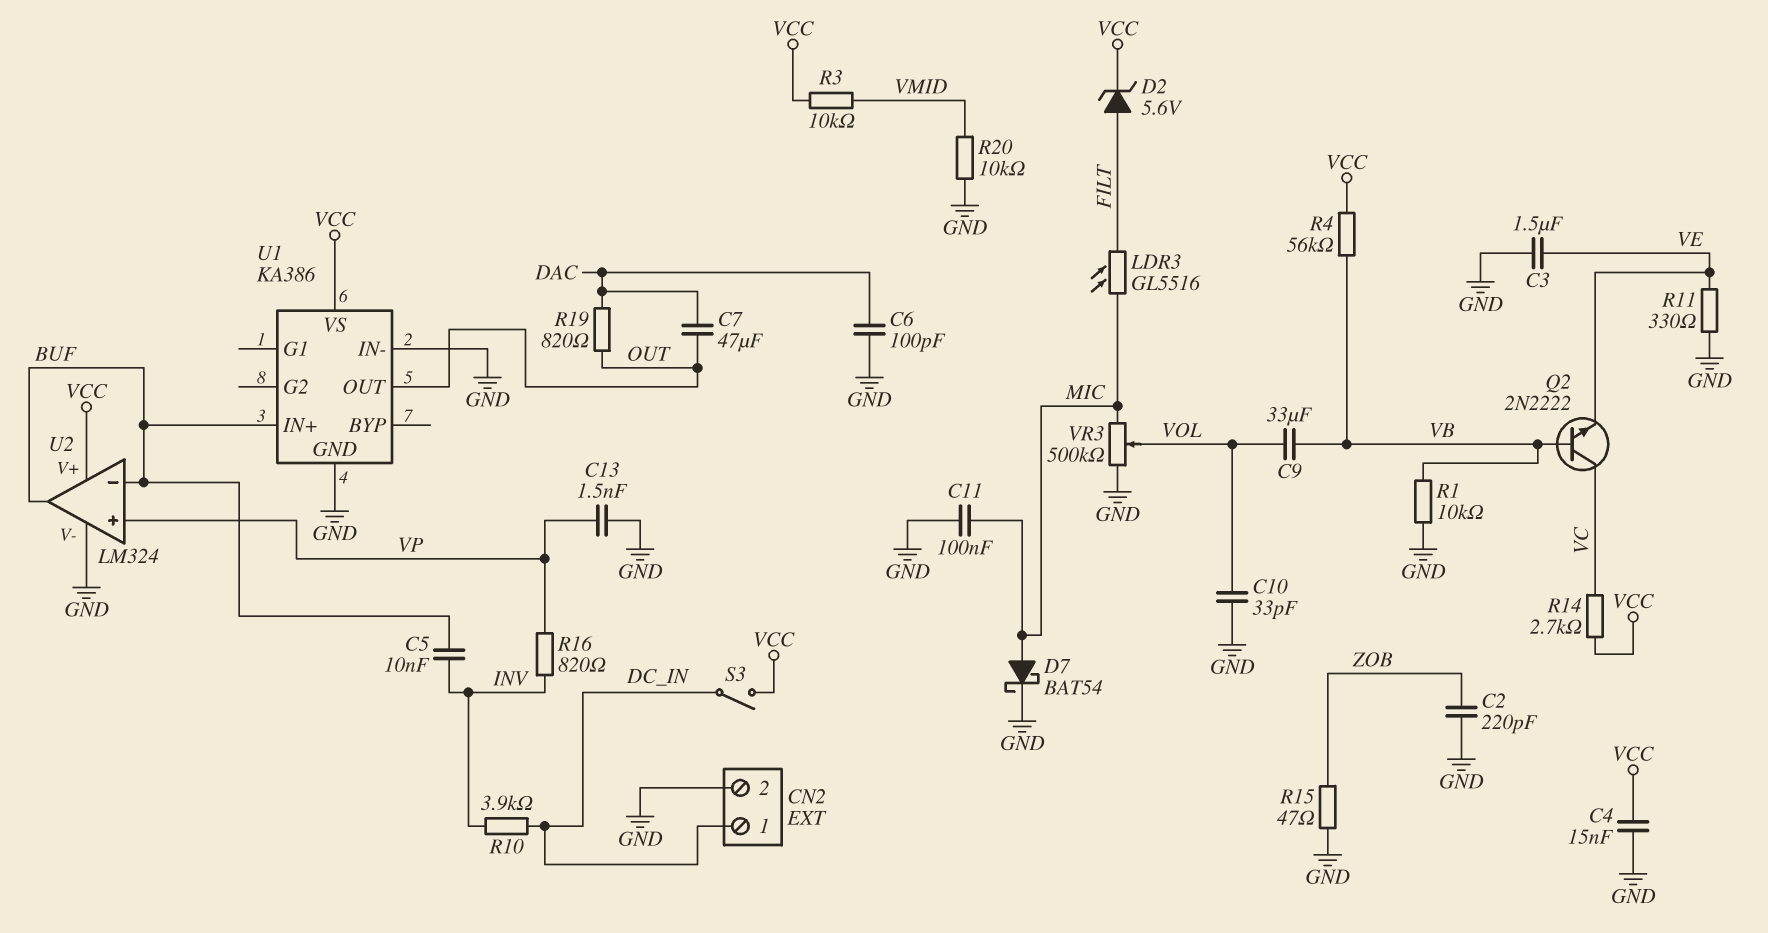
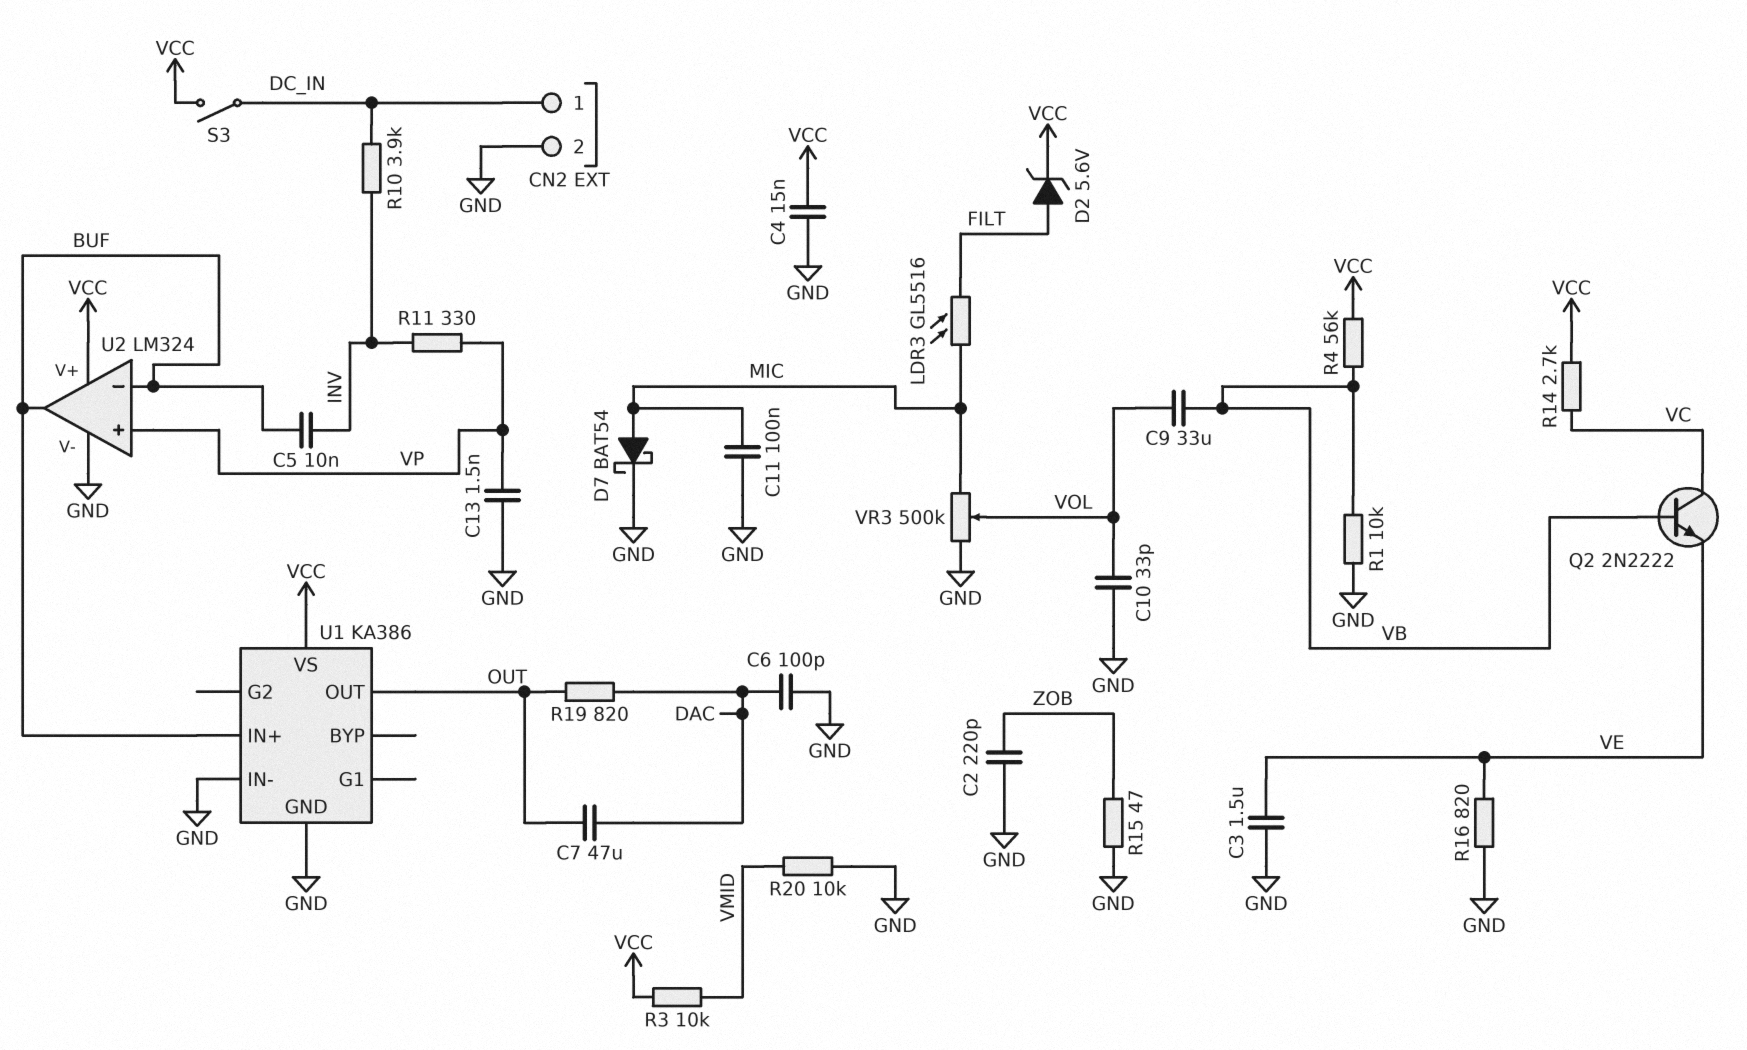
R11: 330 (GND, VE) -> 330 (INV, VP)
R16: 820 (INV, VP) -> 820 (GND, VE)

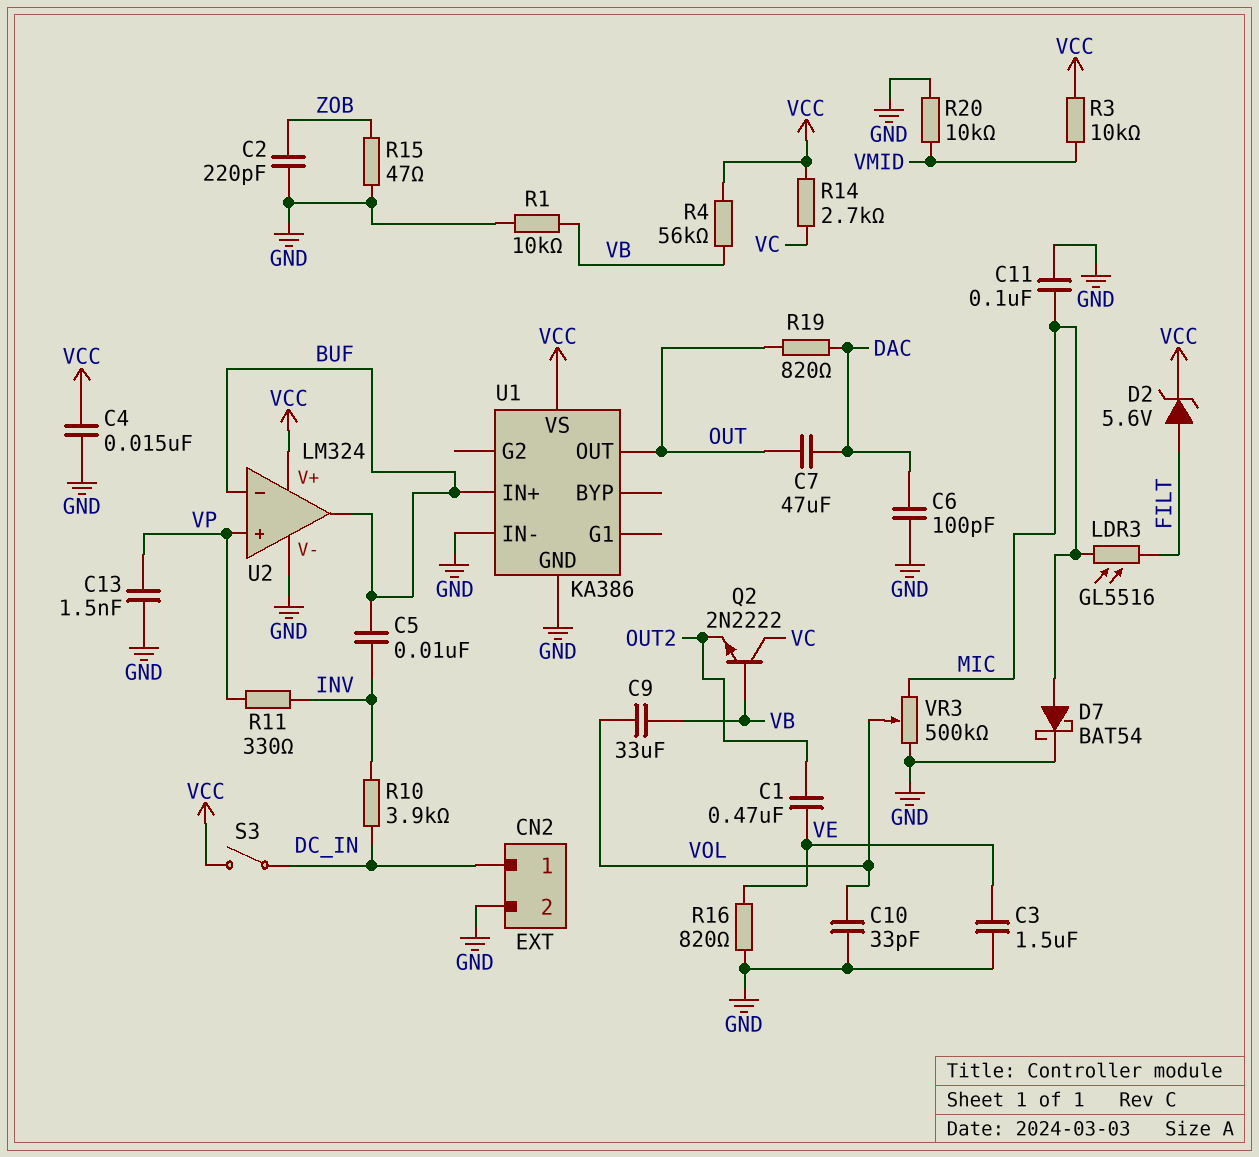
C1: none -> 470nF (OUT2, VE)
Q2: NPN 2N2222 (B VB, C VC, E VE) -> NPN 2N2222 (B VB, C VC, E OUT2)

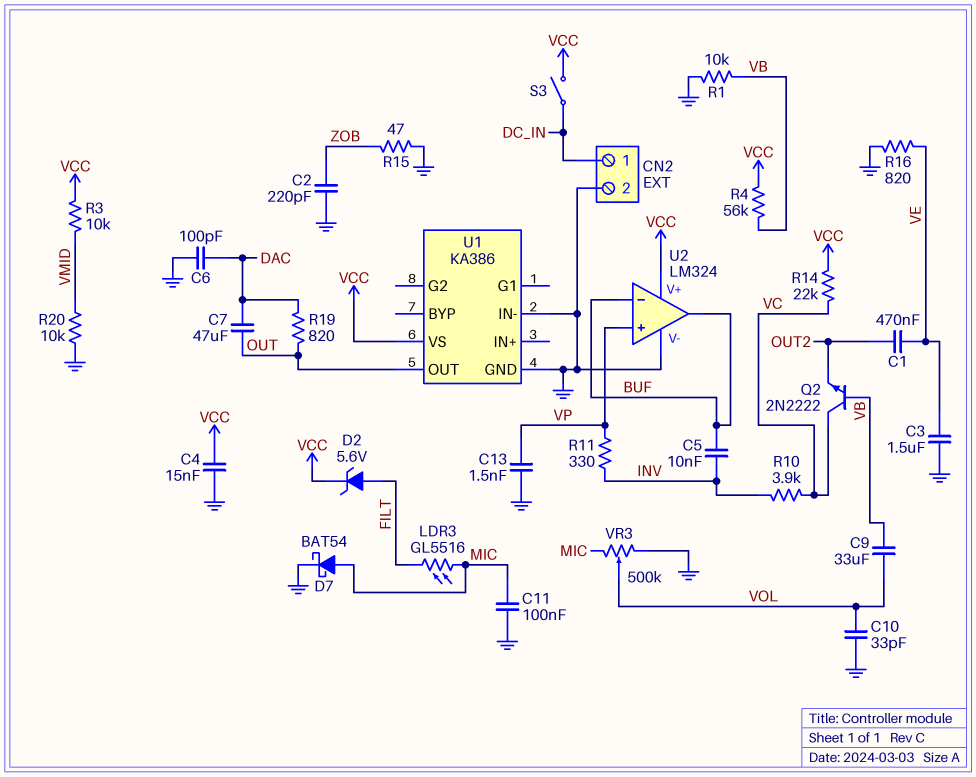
R10: 3.9k (DC_IN, INV) -> 3.9k (INV, VC)
R14: 2.7k (VC, VCC) -> 22k (VC, VCC)
U1 pin IN+: BUF -> none

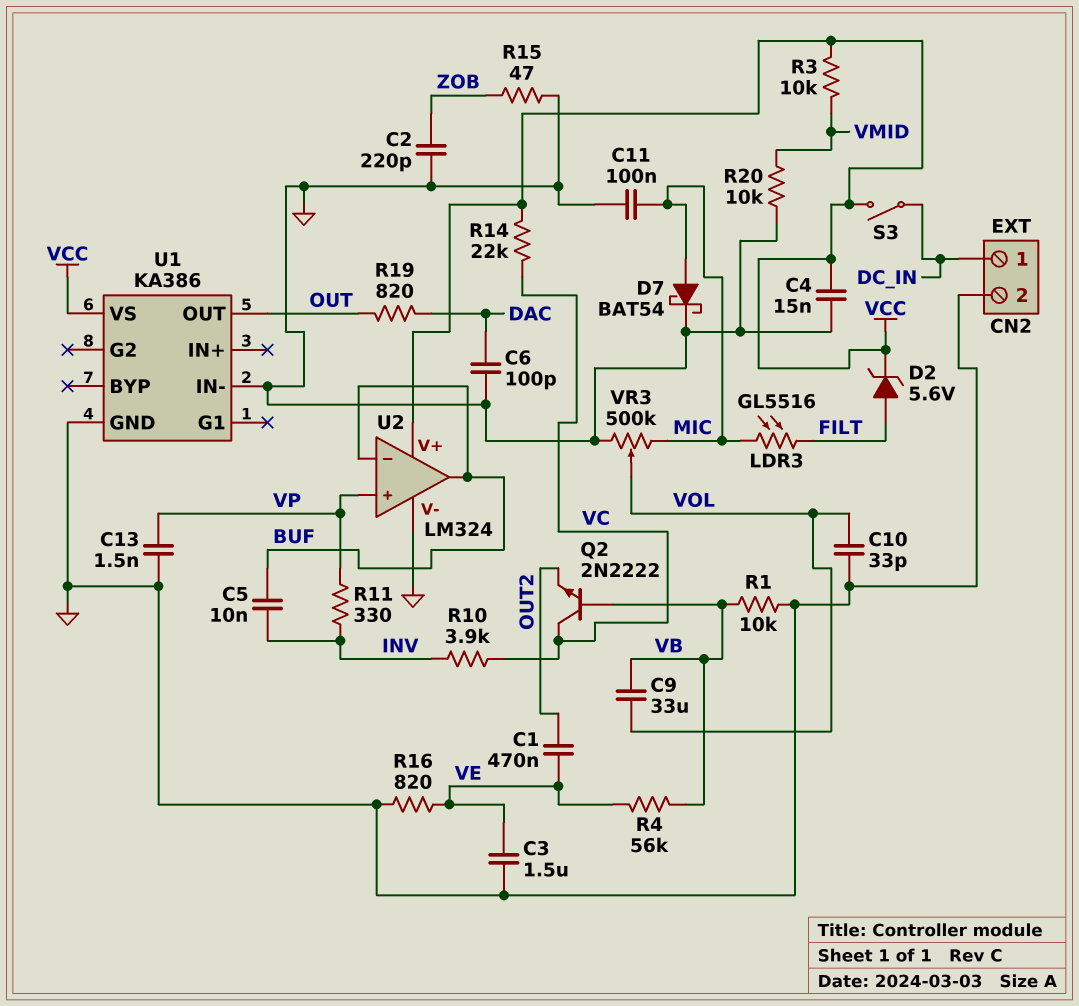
C7: 47uF (DAC, OUT) -> none
R4: 56k (VB, VCC) -> 56k (VB, VE)

